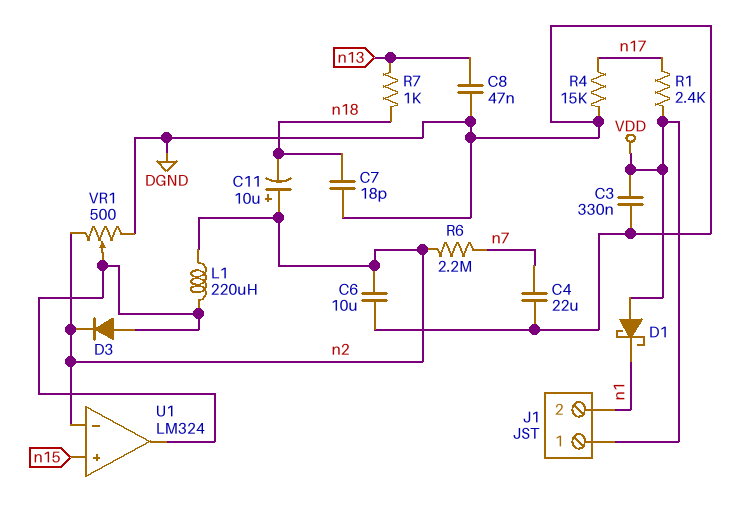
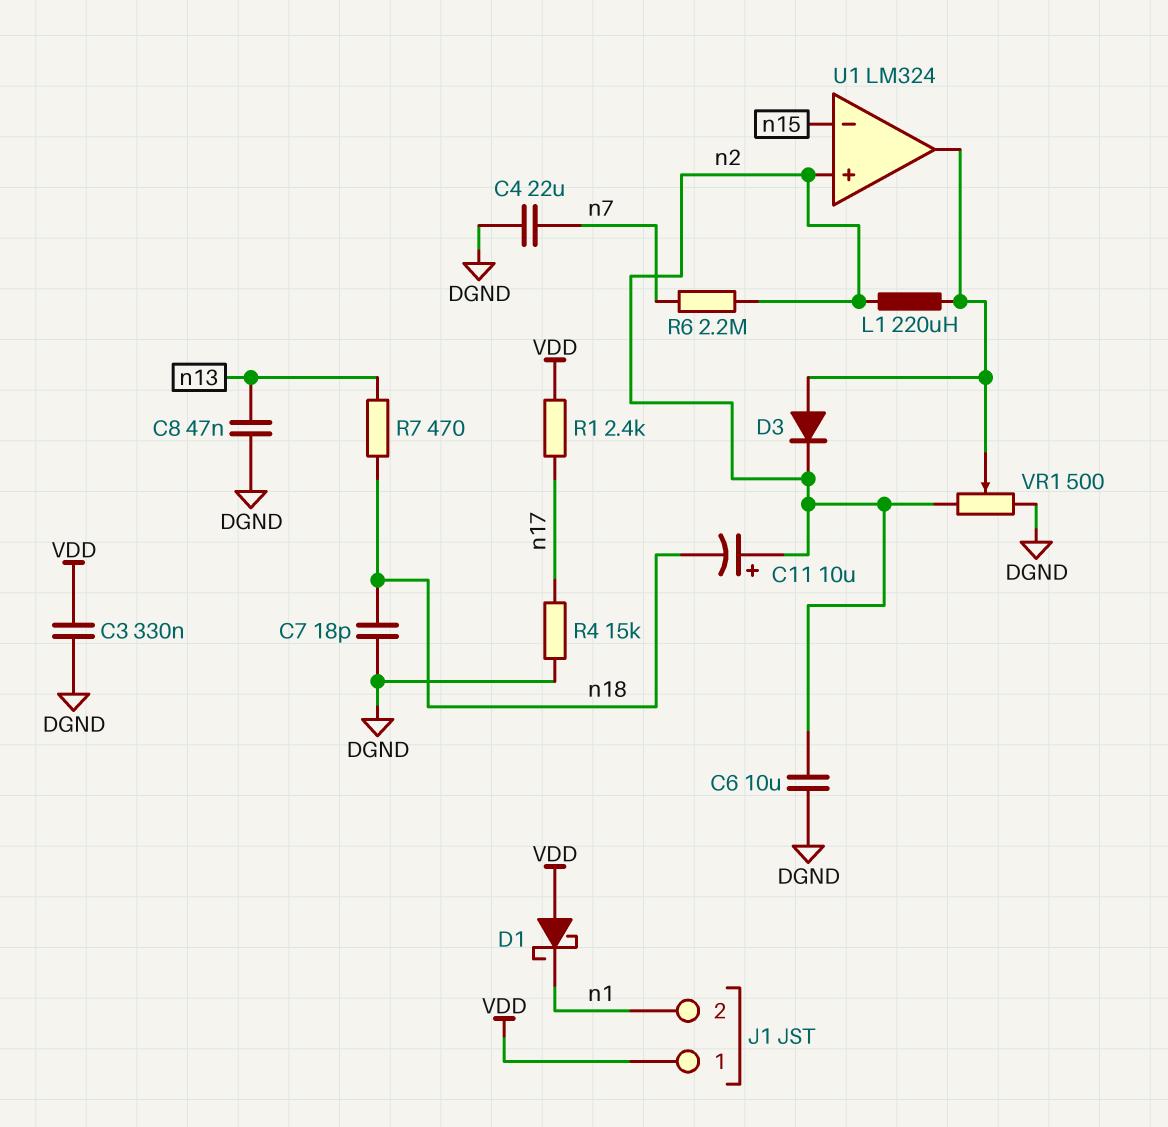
R7: 1k (n13, n18) -> 470 (n13, n18)
U1 pin in+: n15 -> n2
U1 pin in-: n2 -> n15

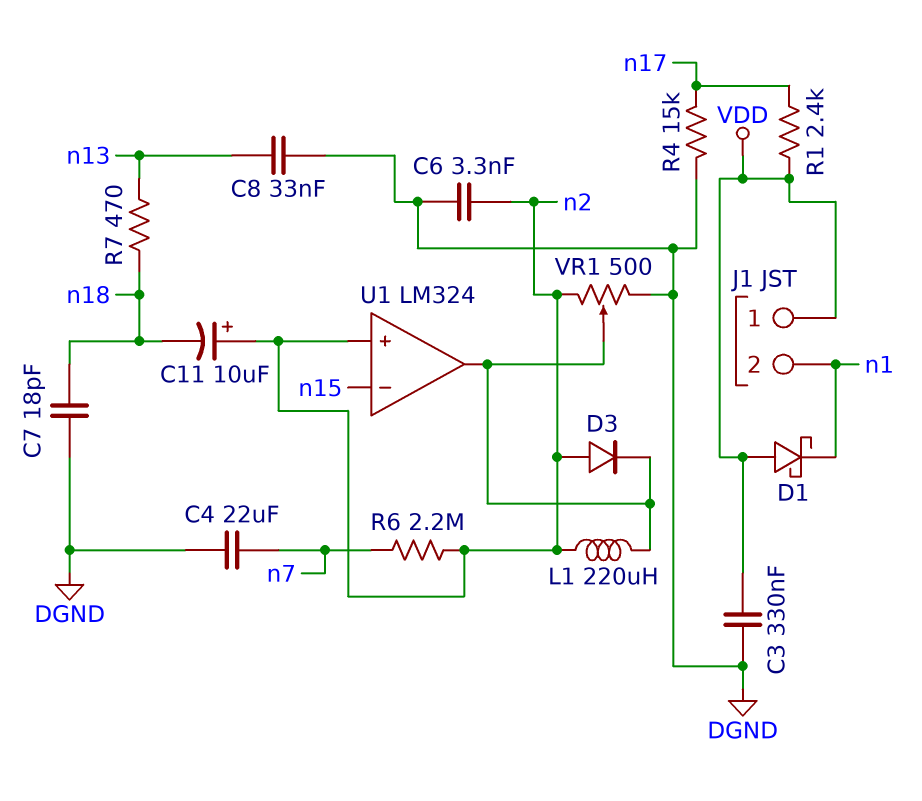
C6: 10uF (DGND, n2) -> 3.3nF (DGND, n2)
C8: 47nF (DGND, n13) -> 33nF (DGND, n13)
D3: diode (A U1/out, K n2) -> diode (A n2, K U1/out)

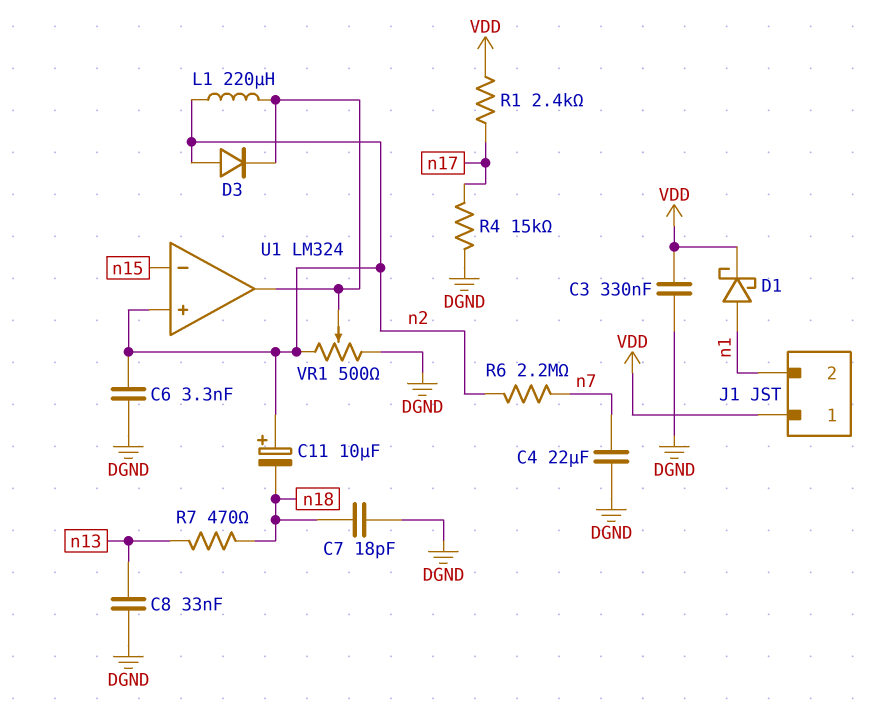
D1: schottky (A VDD, K n1) -> schottky (A n1, K VDD)

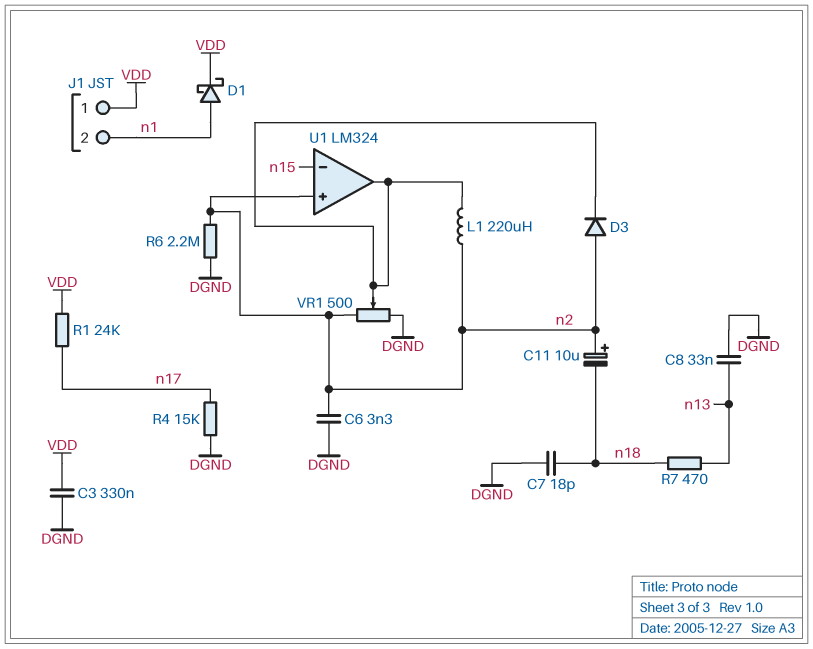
C4: 22uF (DGND, n7) -> none
R1: 2.4k (VDD, n17) -> 24k (VDD, n17)
R6: 2.2M (n2, n7) -> 2.2M (DGND, n2)

